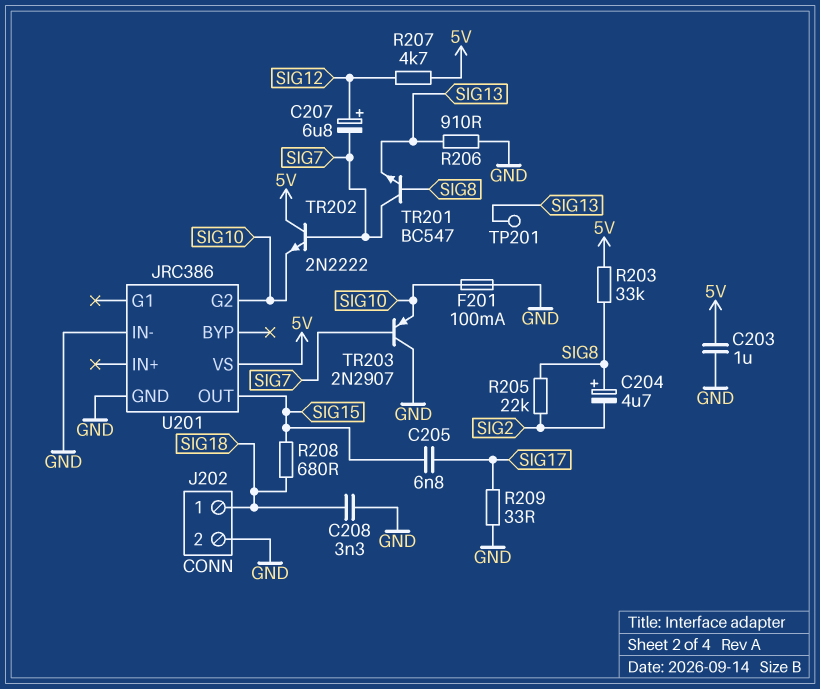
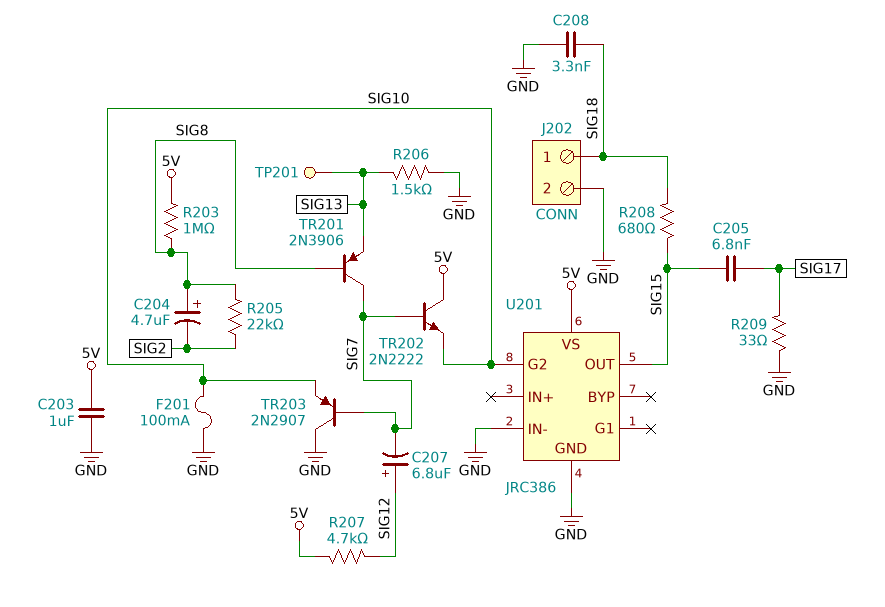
R203: 33k (5V, SIG8) -> 1M (5V, SIG8)
R206: 910 (GND, SIG13) -> 1.5k (GND, SIG13)
TR201: NPN BC547 (B SIG8, C SIG7, E SIG13) -> PNP 2N3906 (B SIG8, C SIG7, E SIG13)

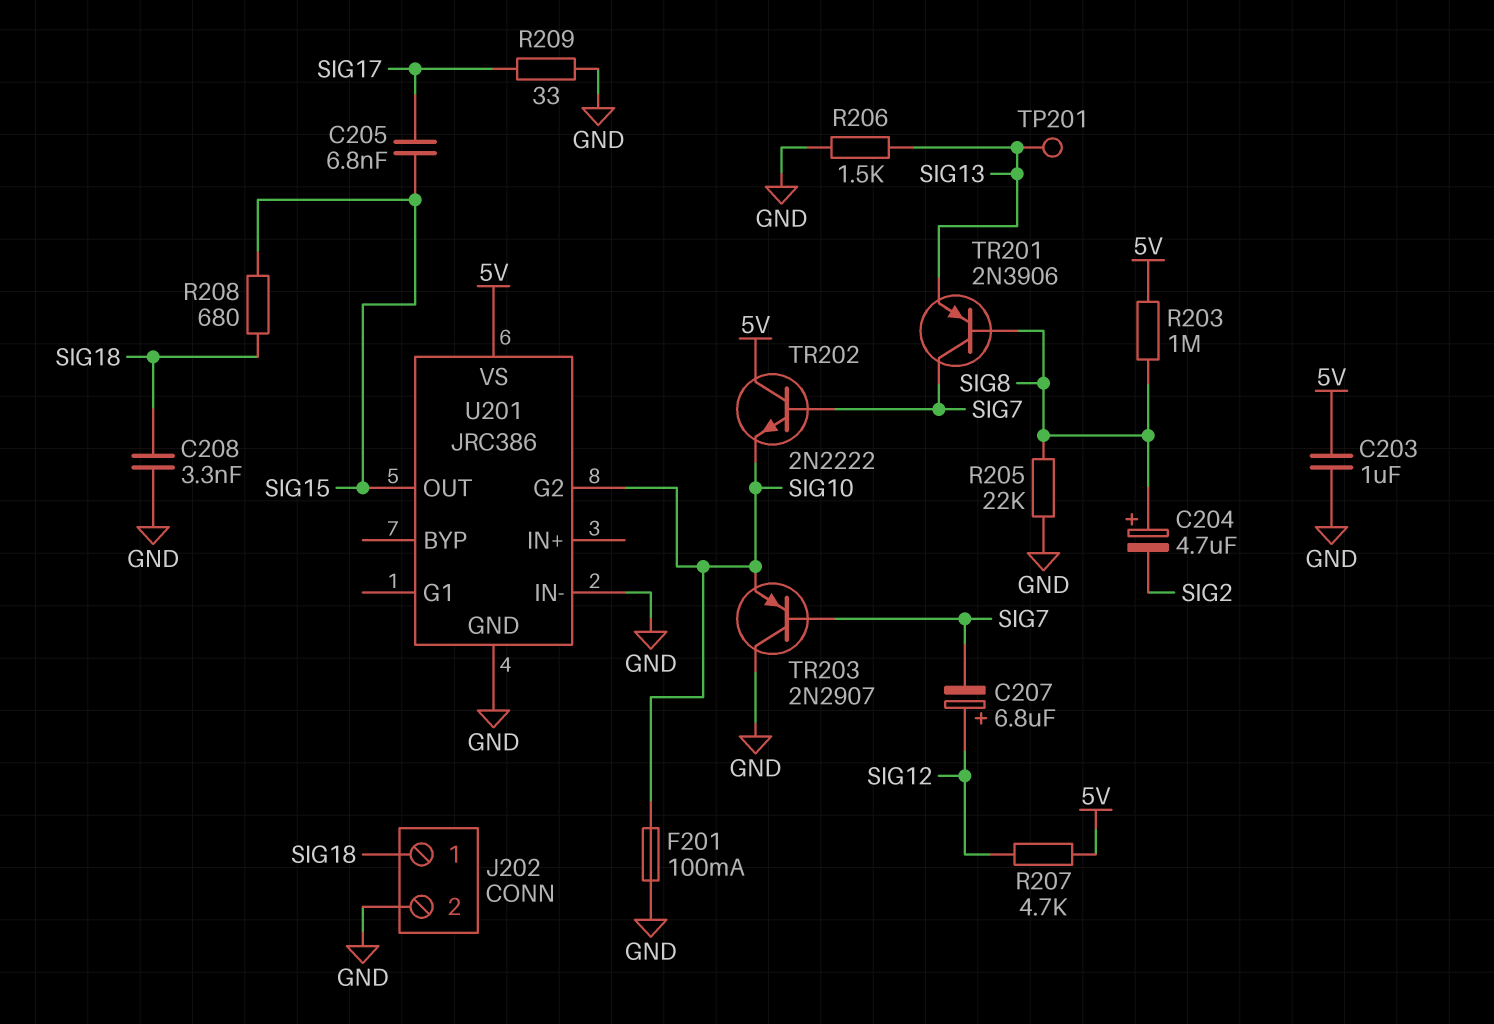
R205: 22k (SIG2, SIG8) -> 22k (GND, SIG8)

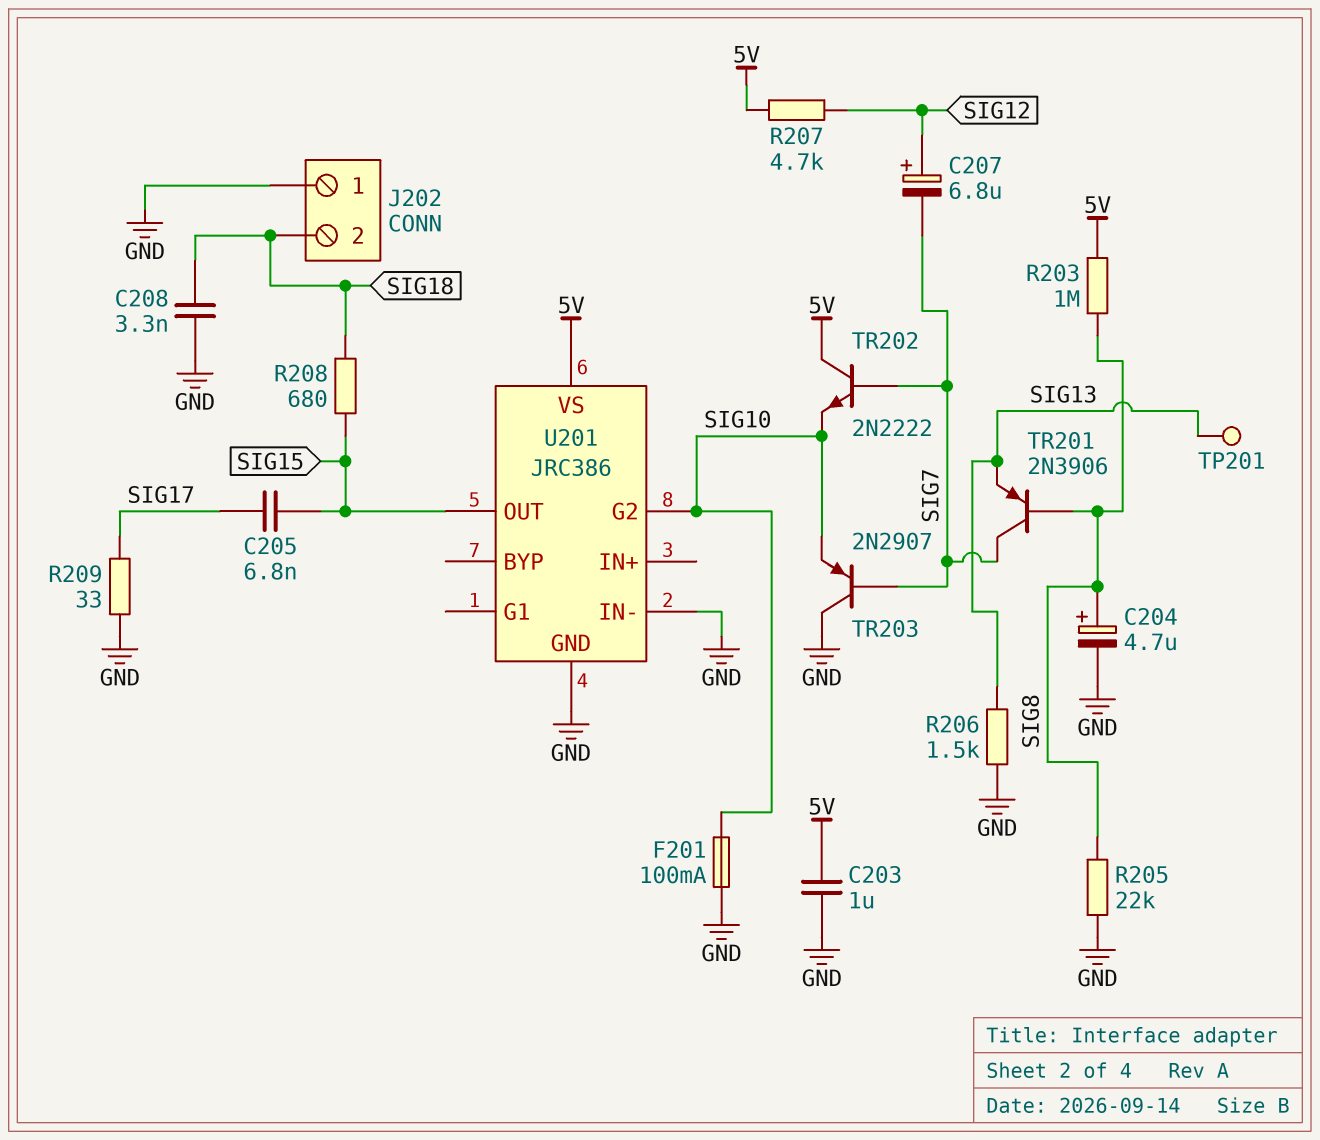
C204: 4.7uF (plus SIG8, minus SIG2) -> 4.7uF (plus SIG8, minus GND)
J202 pin 1: SIG18 -> GND
J202 pin 2: GND -> SIG18

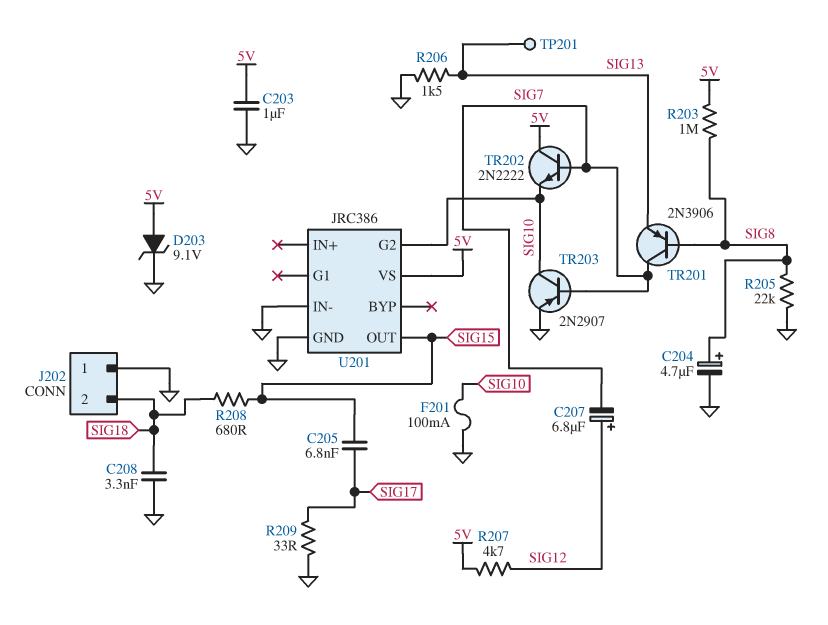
D203: none -> zener 9.1V (A 5V, K GND)
TR203: PNP 2N2907 (B SIG7, C GND, E SIG10) -> PNP 2N2907 (B SIG7, C SIG10, E GND)

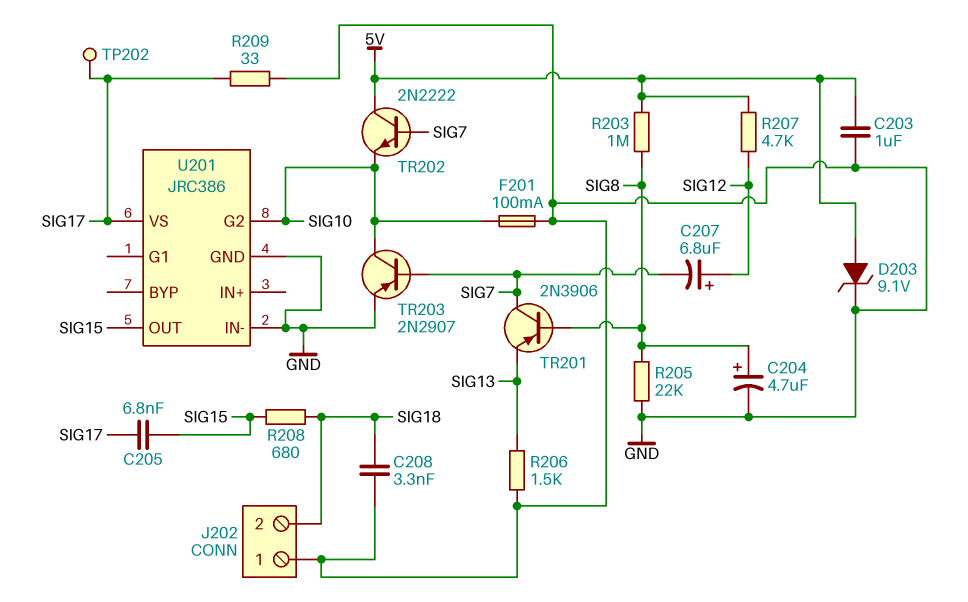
TP201: test point (SIG13) -> none
TP202: none -> test point (SIG17)
U201 pin VS: 5V -> SIG17

